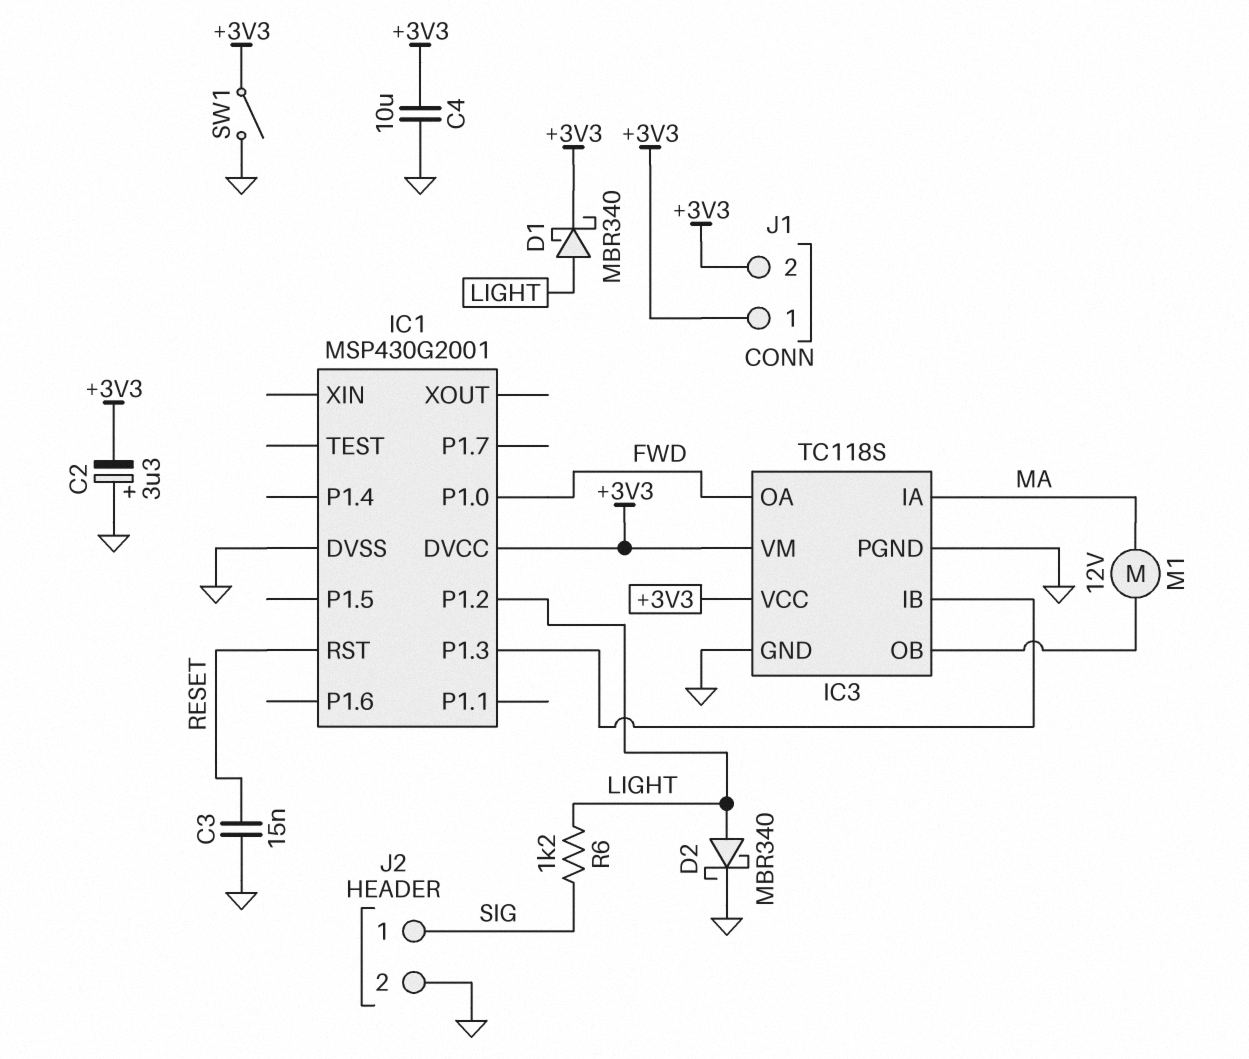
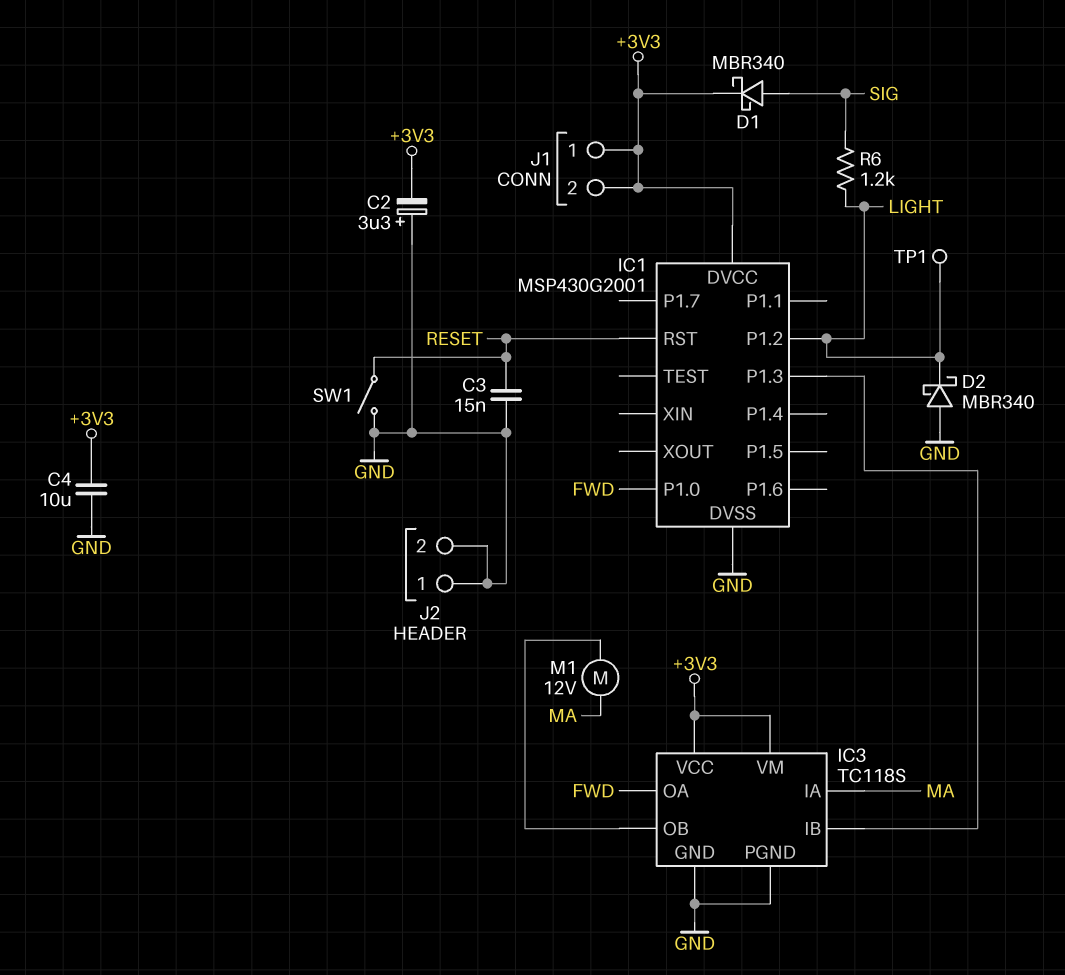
D1: schottky MBR340 (A LIGHT, K +3V3) -> schottky MBR340 (A SIG, K +3V3)
D2: schottky MBR340 (A LIGHT, K GND) -> schottky MBR340 (A GND, K LIGHT)
J2 pin 1: SIG -> GND
SW1: switch (+3V3, GND) -> switch (GND, RESET)
TP1: none -> test point (LIGHT)

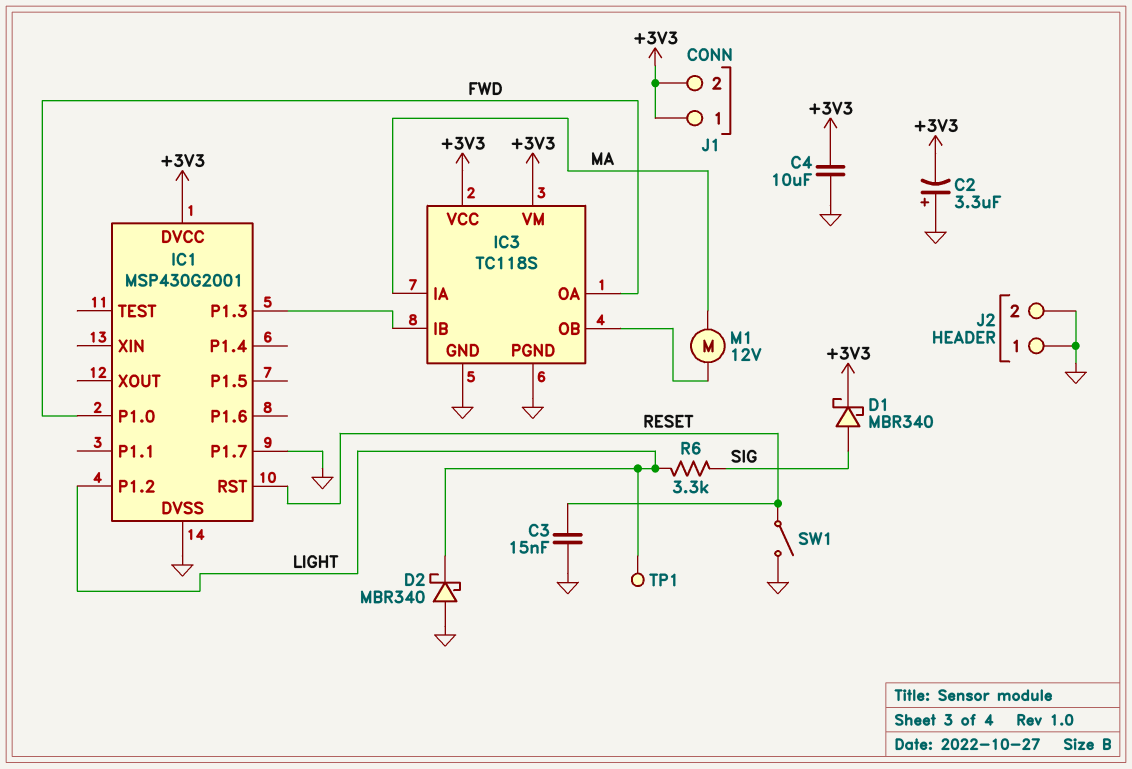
IC1 pin P1.7: none -> GND
R6: 1.2k (LIGHT, SIG) -> 3.3k (LIGHT, SIG)

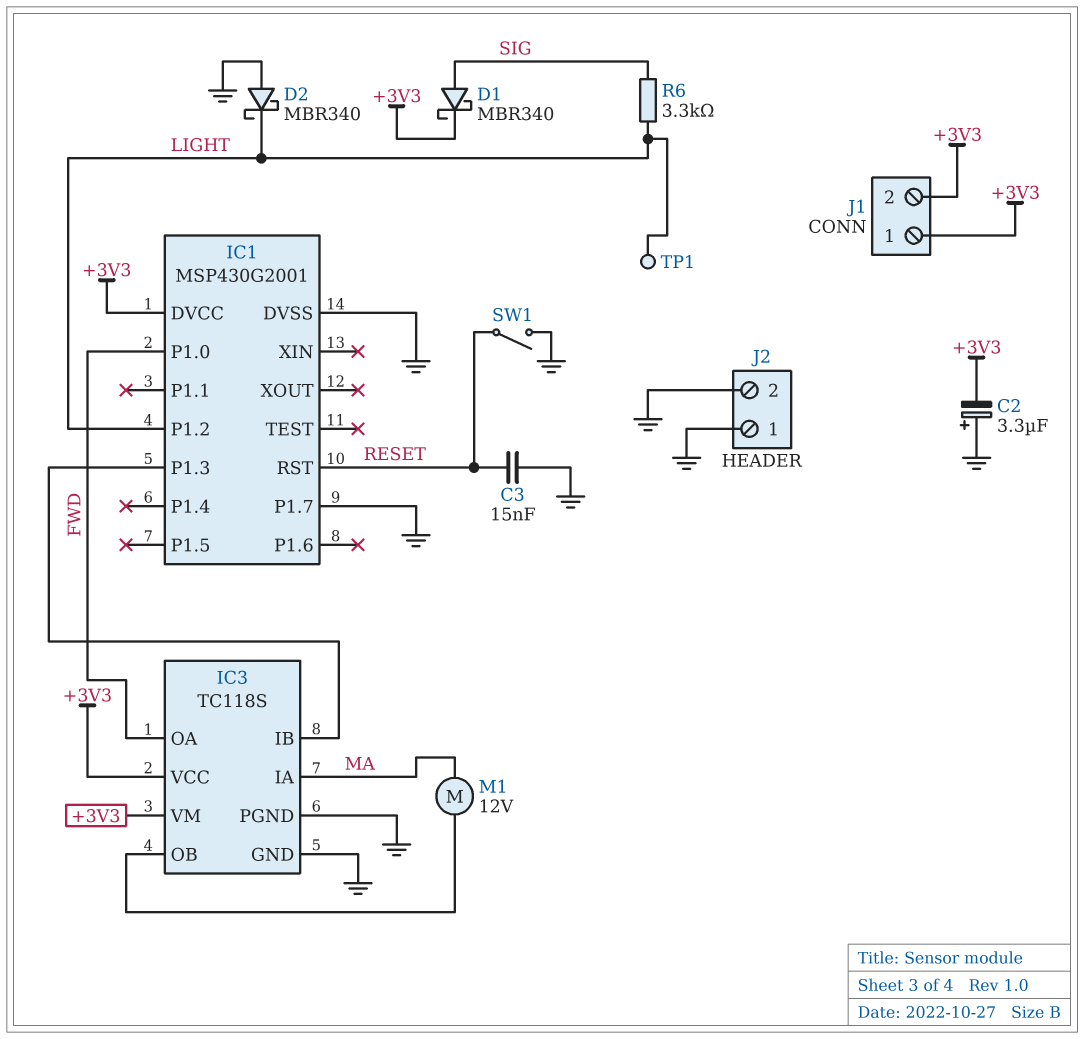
C4: 10uF (+3V3, GND) -> none

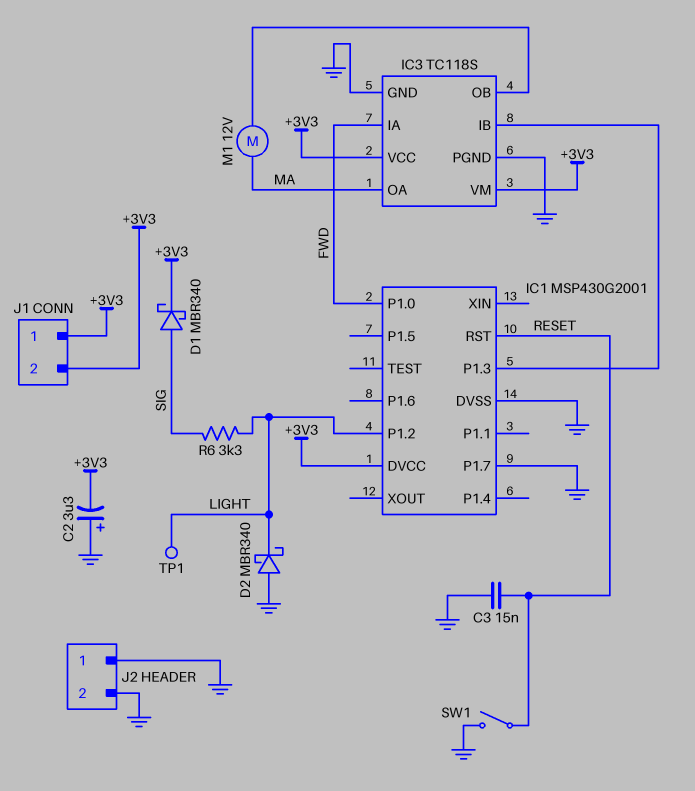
IC3 pin IA: MA -> FWD
IC3 pin OA: FWD -> MA

